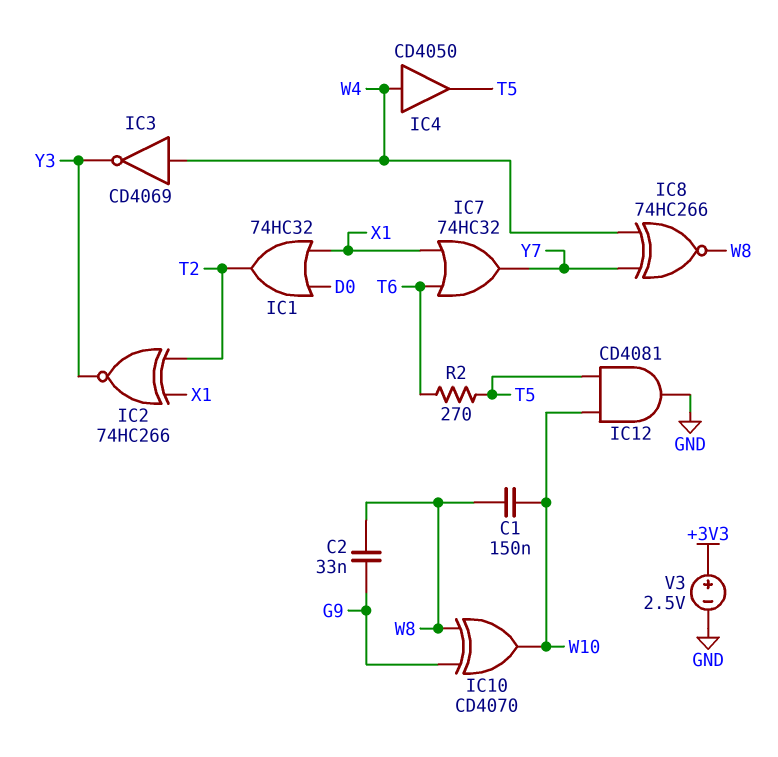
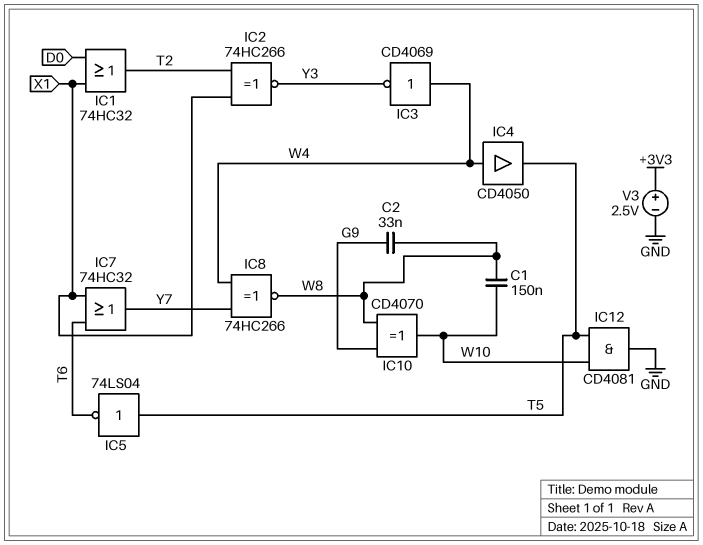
IC5: none -> NOT 74LS04 (in T5, out T6)
R2: 270 (T5, T6) -> none

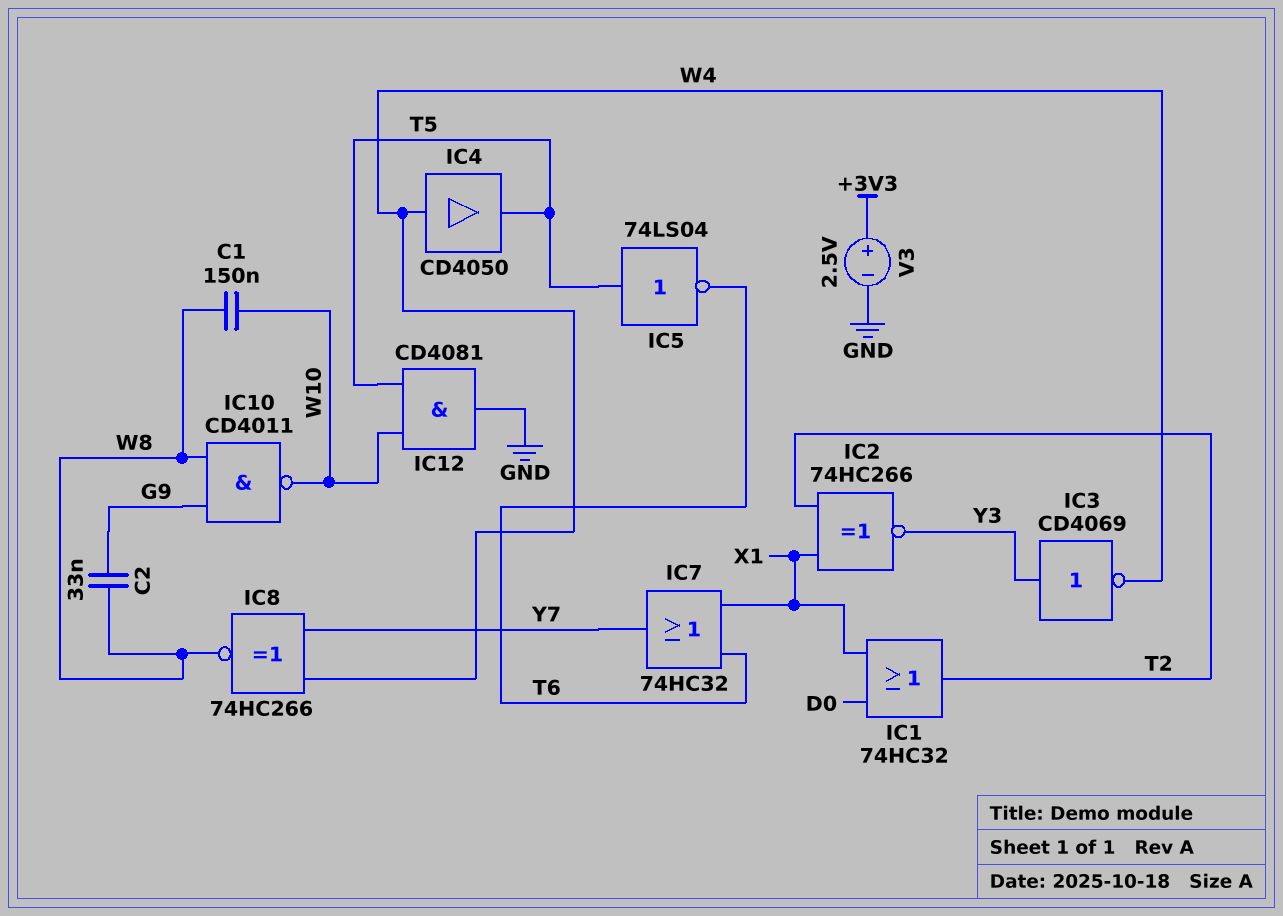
IC3: NOT CD4069 (in W4, out Y3) -> NOT CD4069 (in Y3, out W4)
IC10: XOR CD4070 (in G9, in W8, out W10) -> NAND CD4011 (in G9, in W8, out W10)

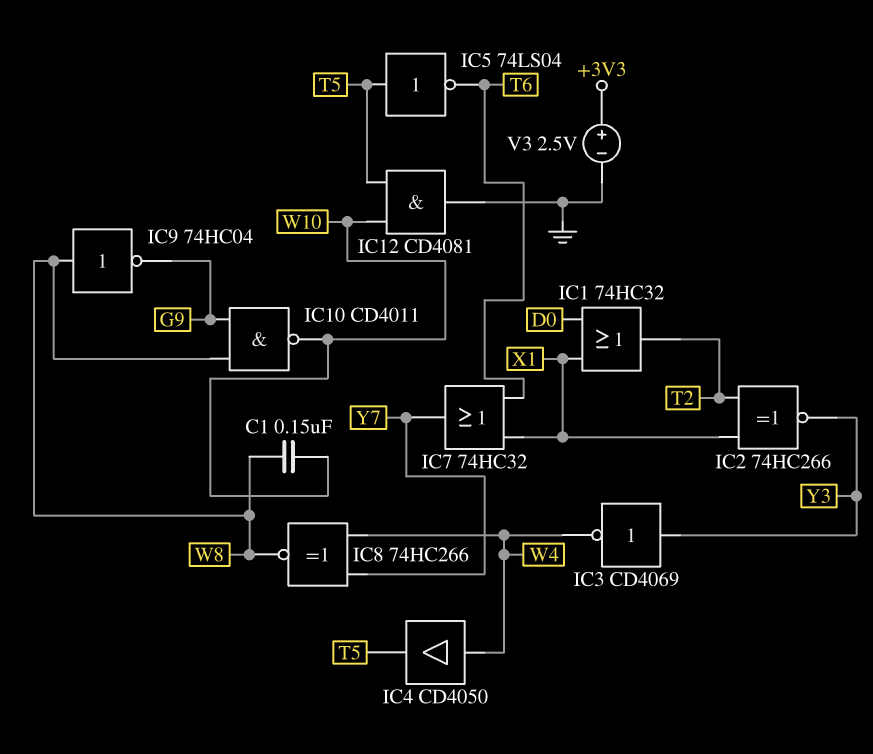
C2: 33nF (G9, W8) -> none
IC9: none -> NOT 74HC04 (in W8, out G9)

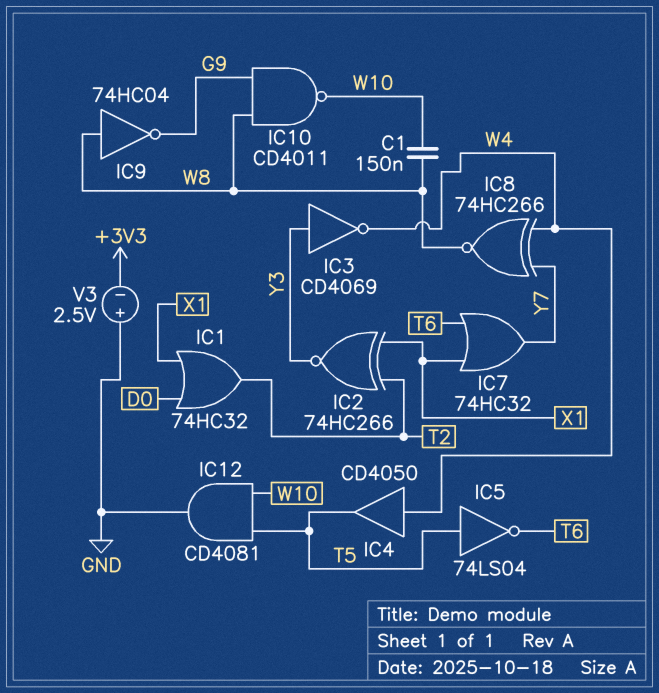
V3: 2.5V (plus +3V3, minus GND) -> 2.5V (plus GND, minus +3V3)

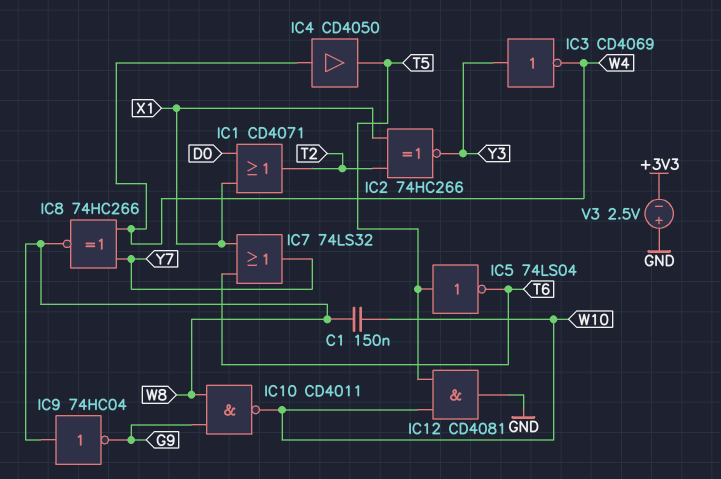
IC1: OR 74HC32 (in D0, in X1, out T2) -> OR CD4071 (in D0, in X1, out T2)
IC7: OR 74HC32 (in T6, in X1, out Y7) -> OR 74LS32 (in T6, in X1, out Y7)

